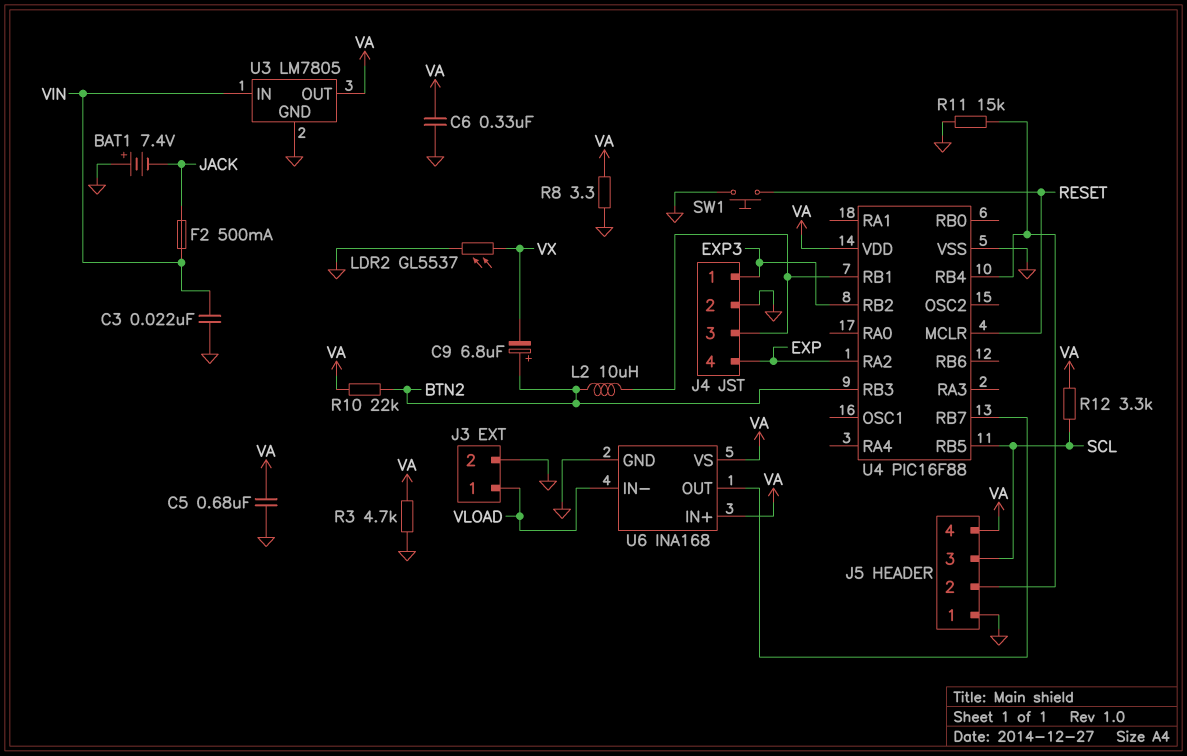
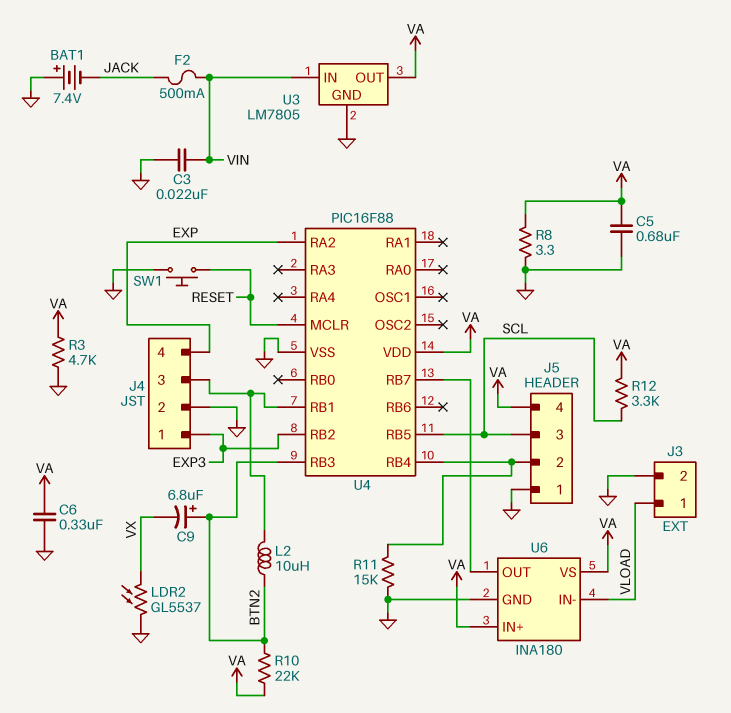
U6: INA168 -> INA180

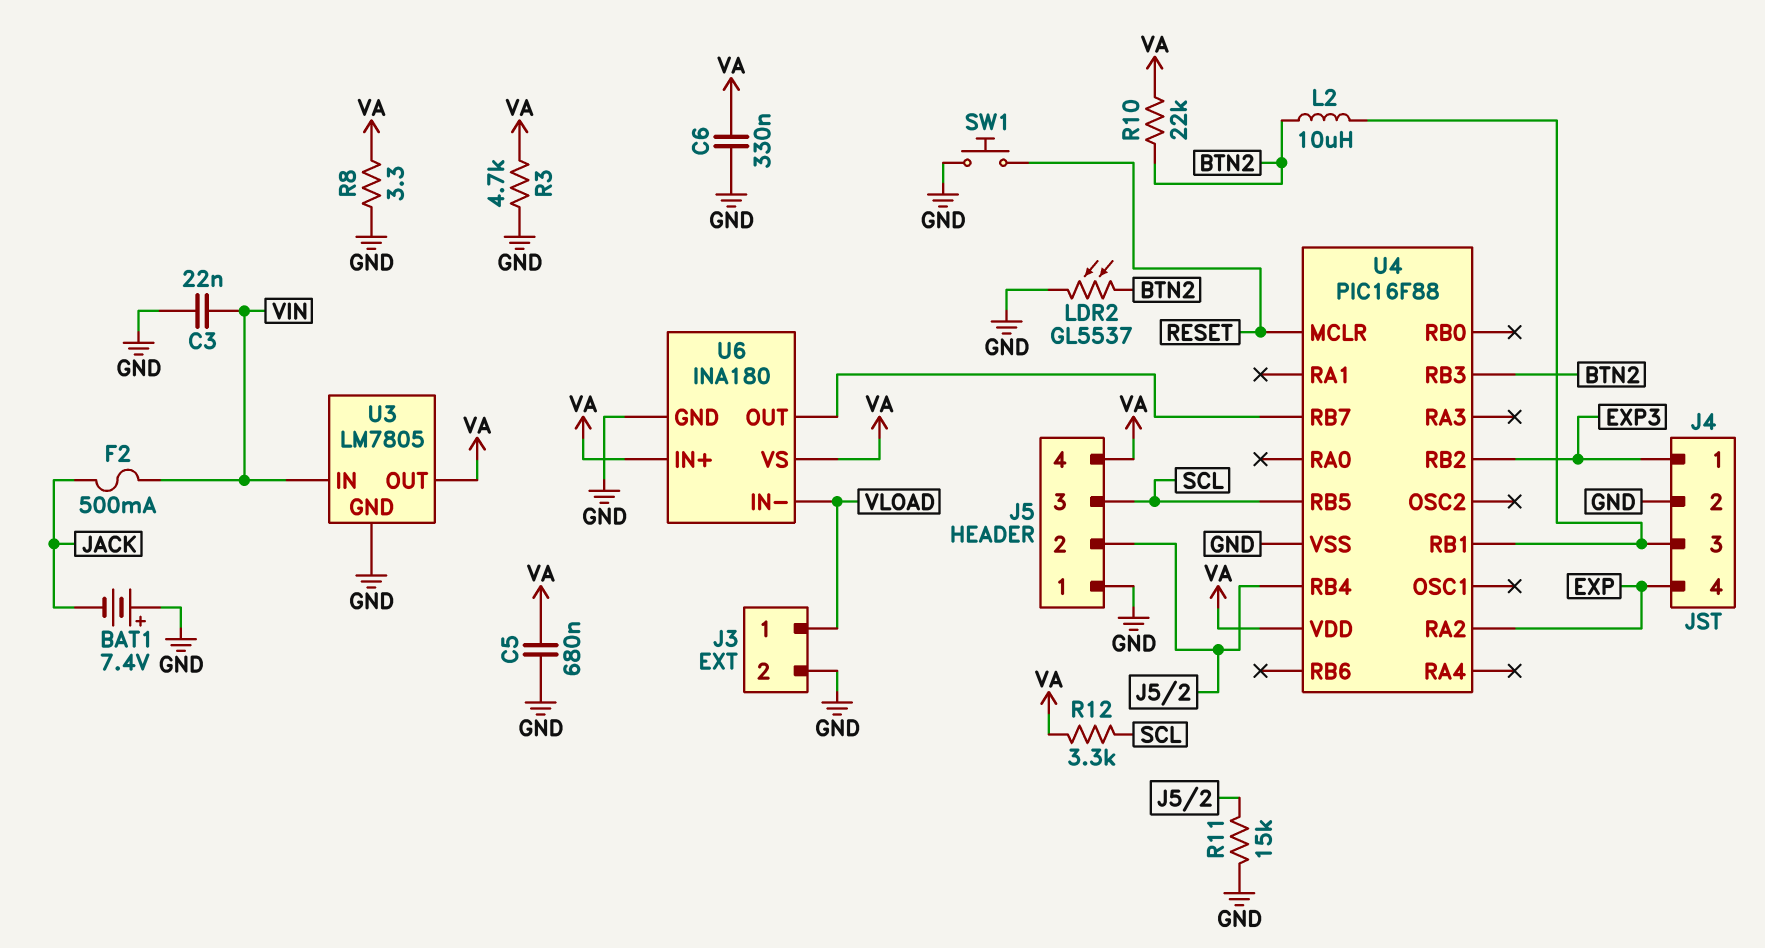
C9: 6.8uF (plus BTN2, minus VX) -> none
LDR2: GL5537 (GND, VX) -> GL5537 (BTN2, GND)

